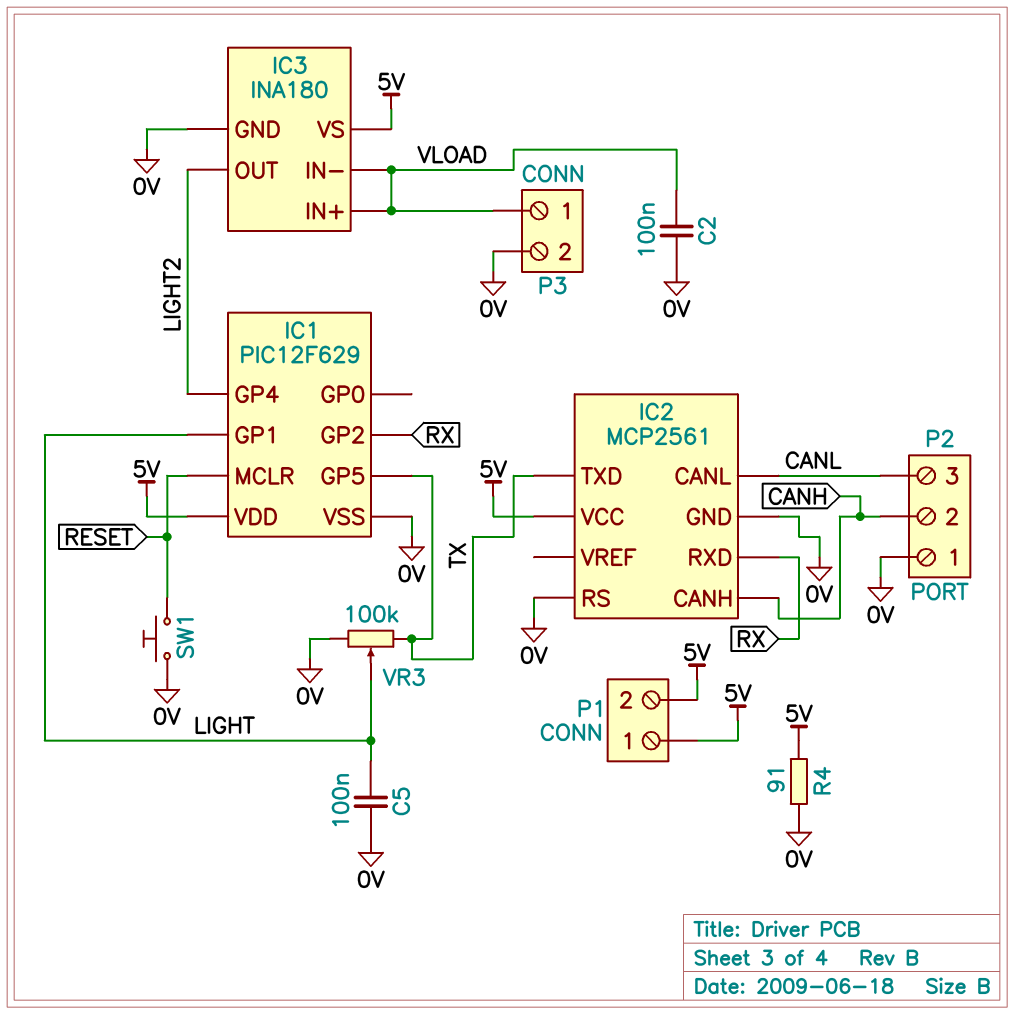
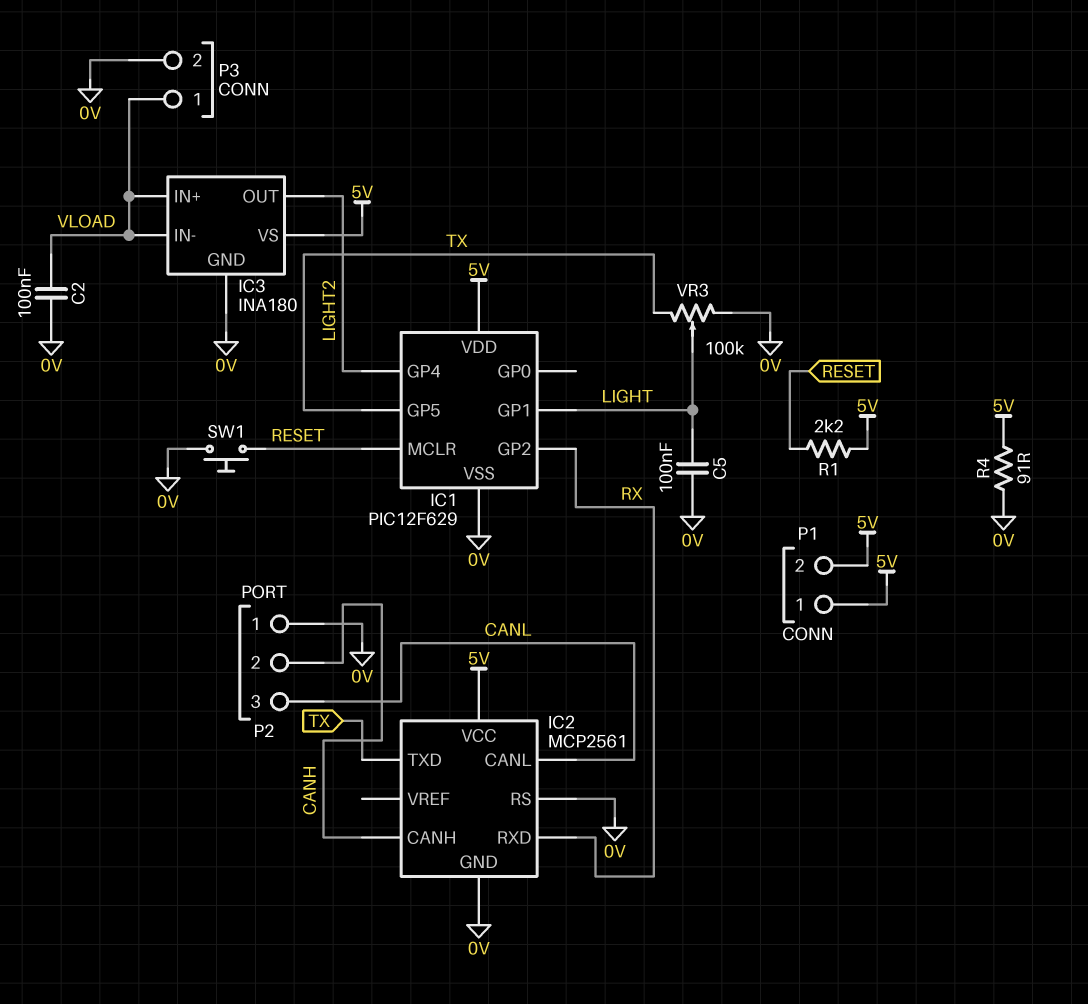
R1: none -> 2.2k (5V, RESET)

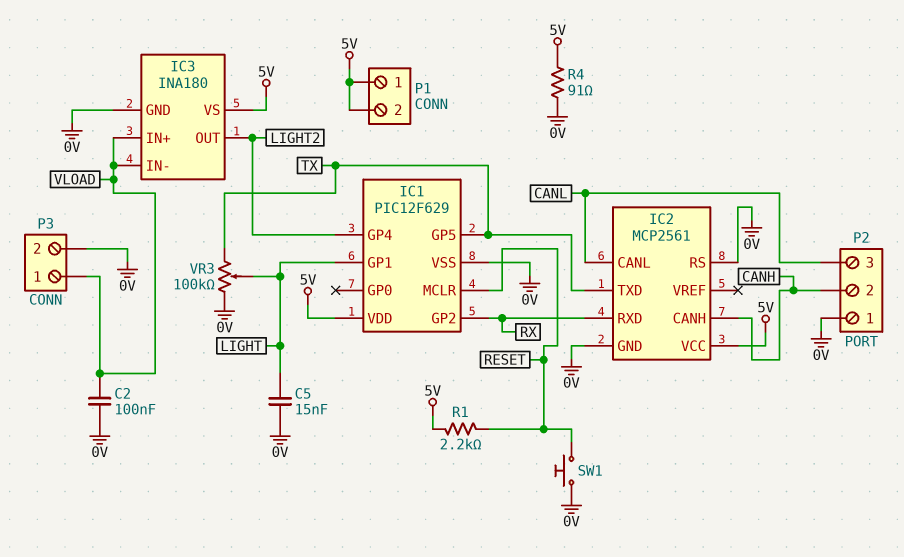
C5: 100nF (0V, LIGHT) -> 15nF (0V, LIGHT)

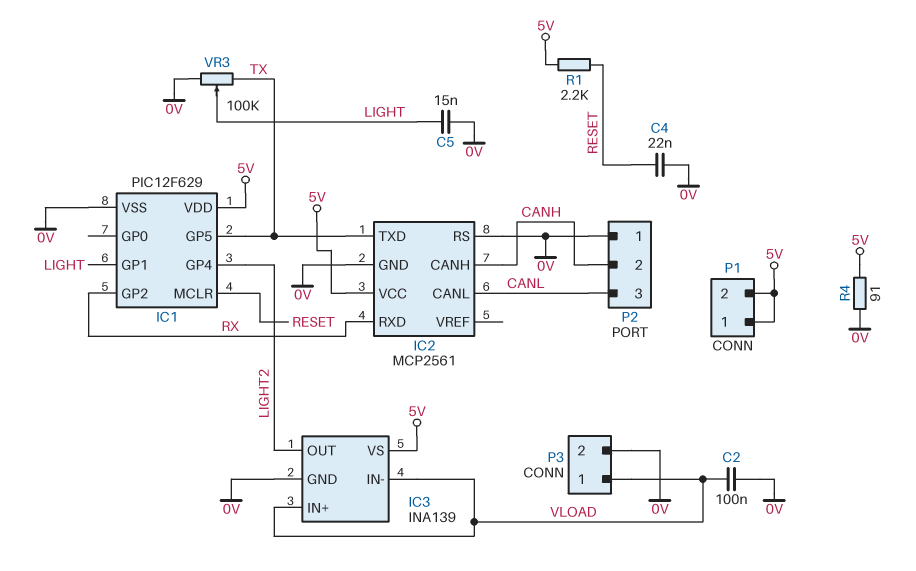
C4: none -> 22nF (0V, RESET)
IC3: INA180 -> INA139
SW1: button (0V, RESET) -> none

